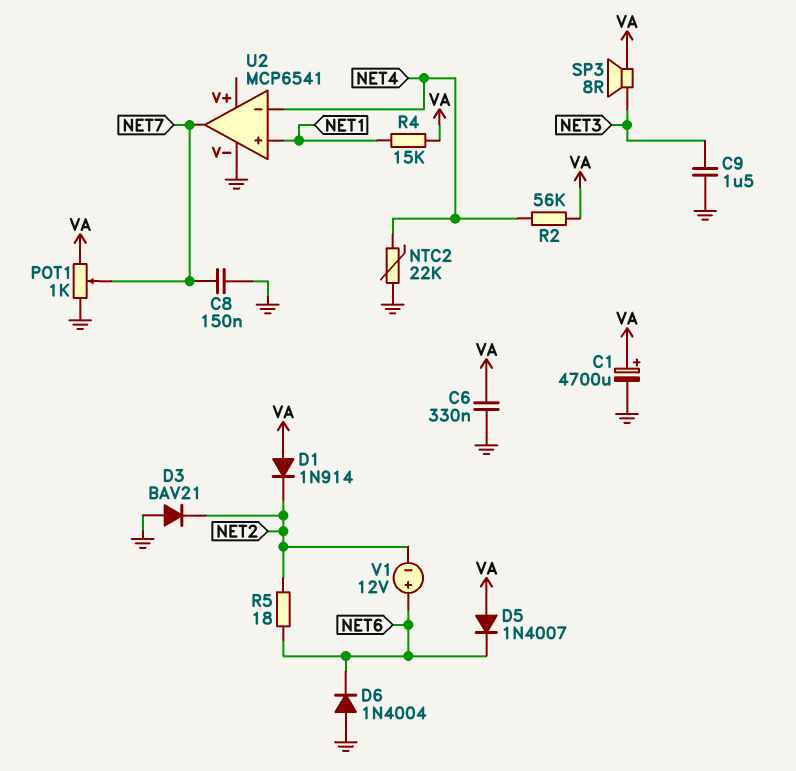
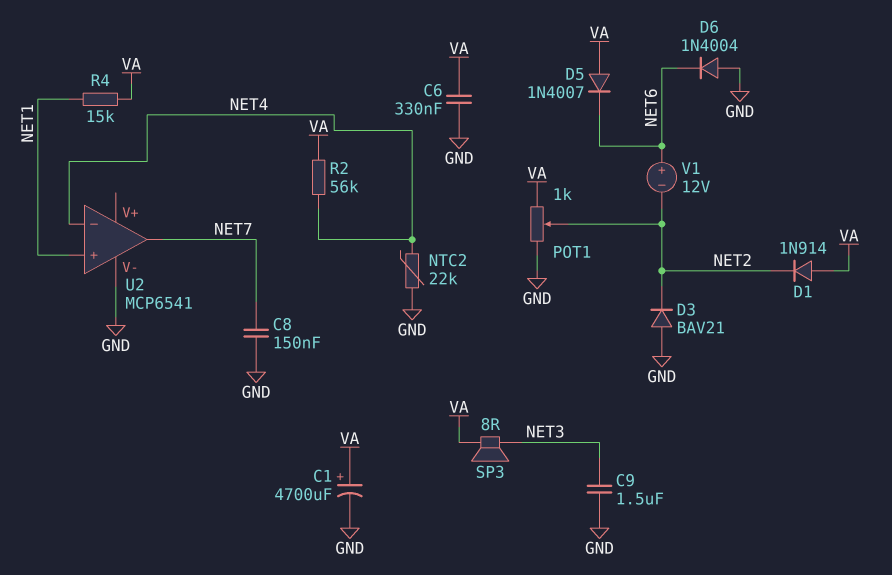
POT1: 1k (GND, VA, wiper NET7) -> 1k (GND, VA, wiper NET2)
R5: 18 (NET2, NET6) -> none

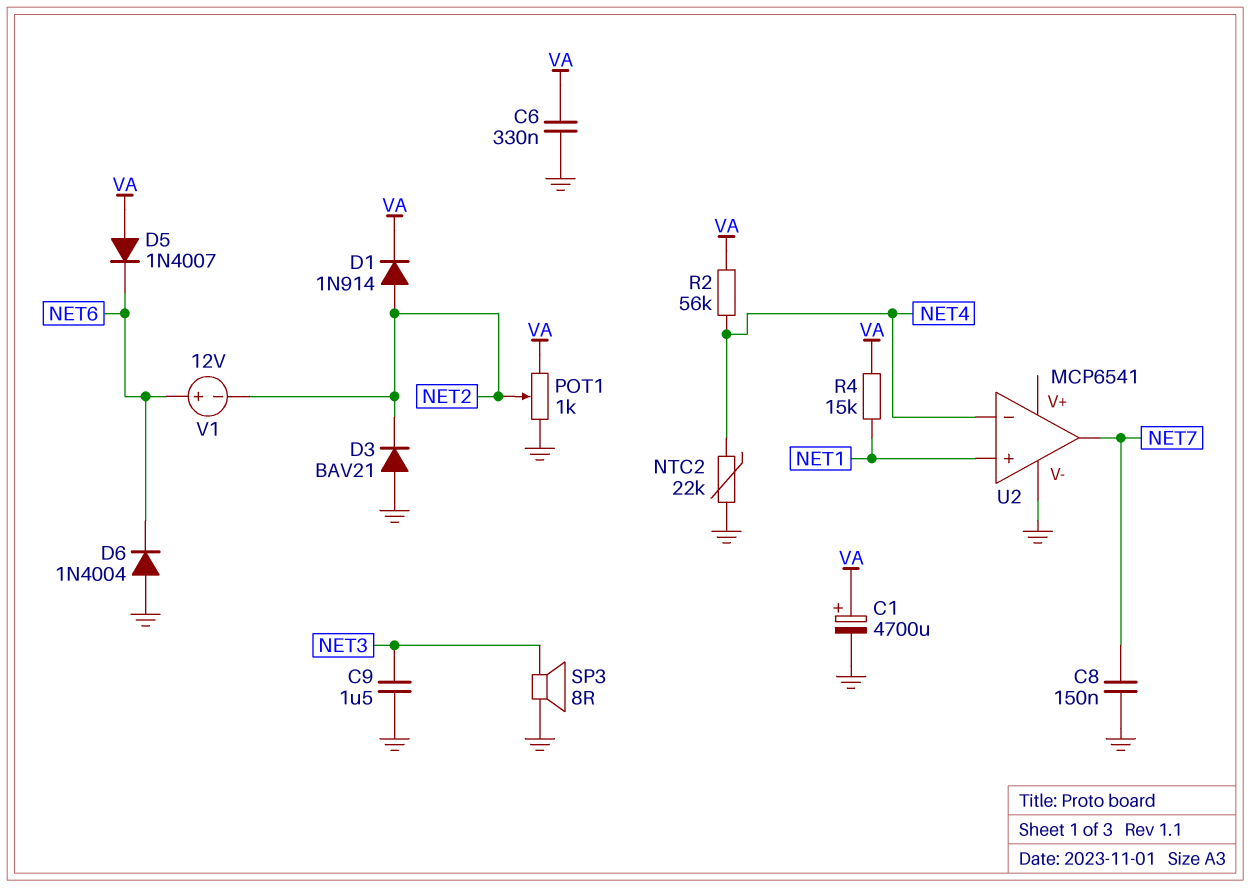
D1: diode 1N914 (A VA, K NET2) -> diode 1N914 (A NET2, K VA)
SP3: speaker 8R (NET3, VA) -> speaker 8R (GND, NET3)

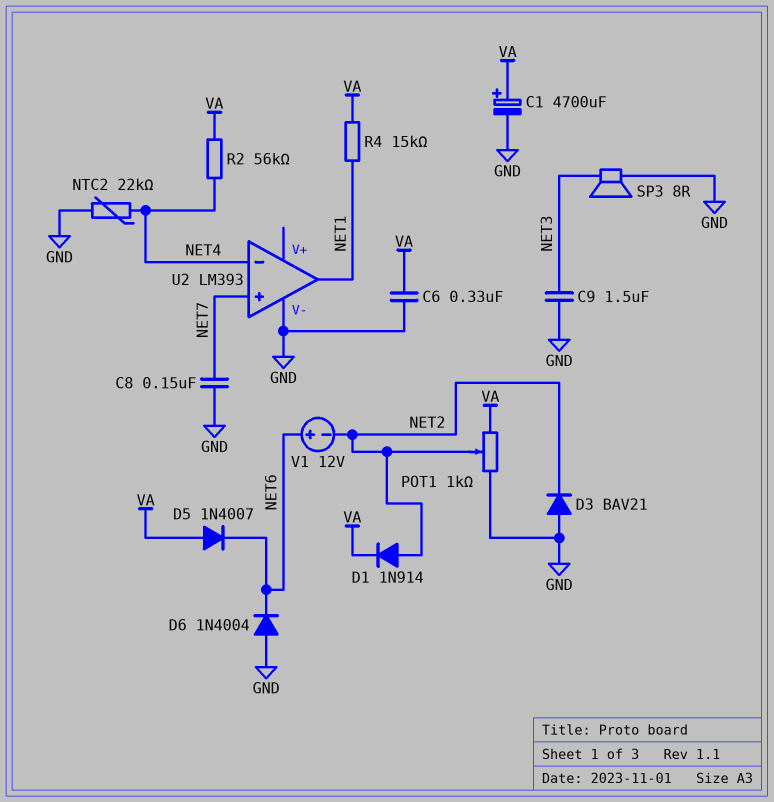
U2: MCP6541 -> LM393
U2 pin in+: NET1 -> NET7
U2 pin out: NET7 -> NET1

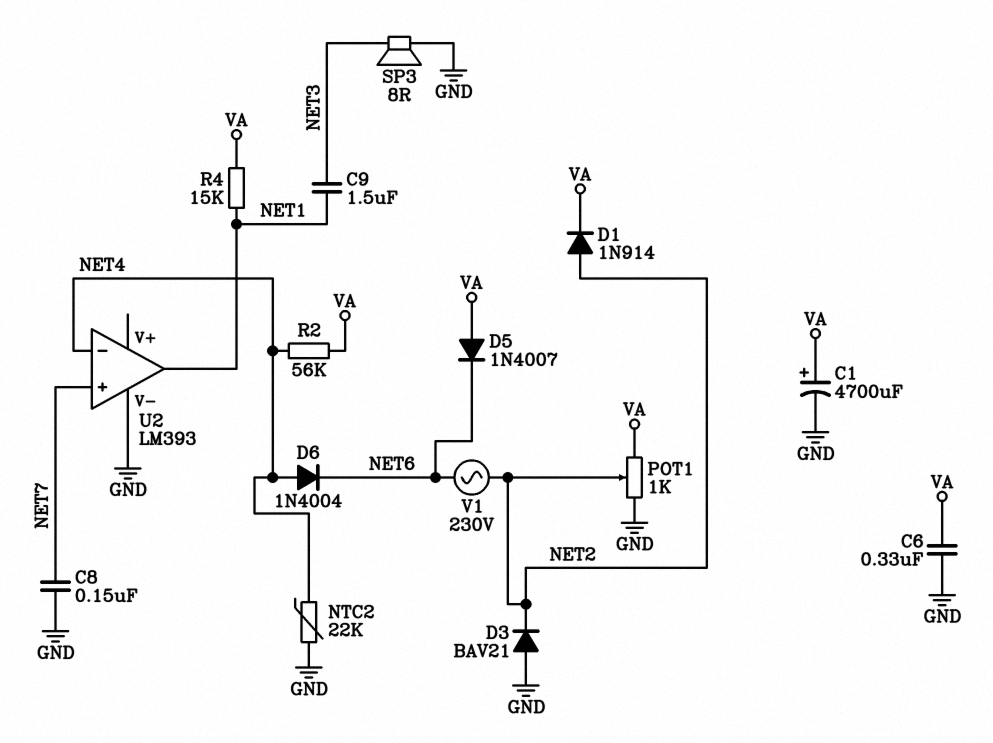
C9: 1.5uF (GND, NET3) -> 1.5uF (NET1, NET3)
D6: diode 1N4004 (A GND, K NET6) -> diode 1N4004 (A NET4, K NET6)
V1: 12V (plus NET6, minus NET2) -> AC 230V (NET2, NET6)

